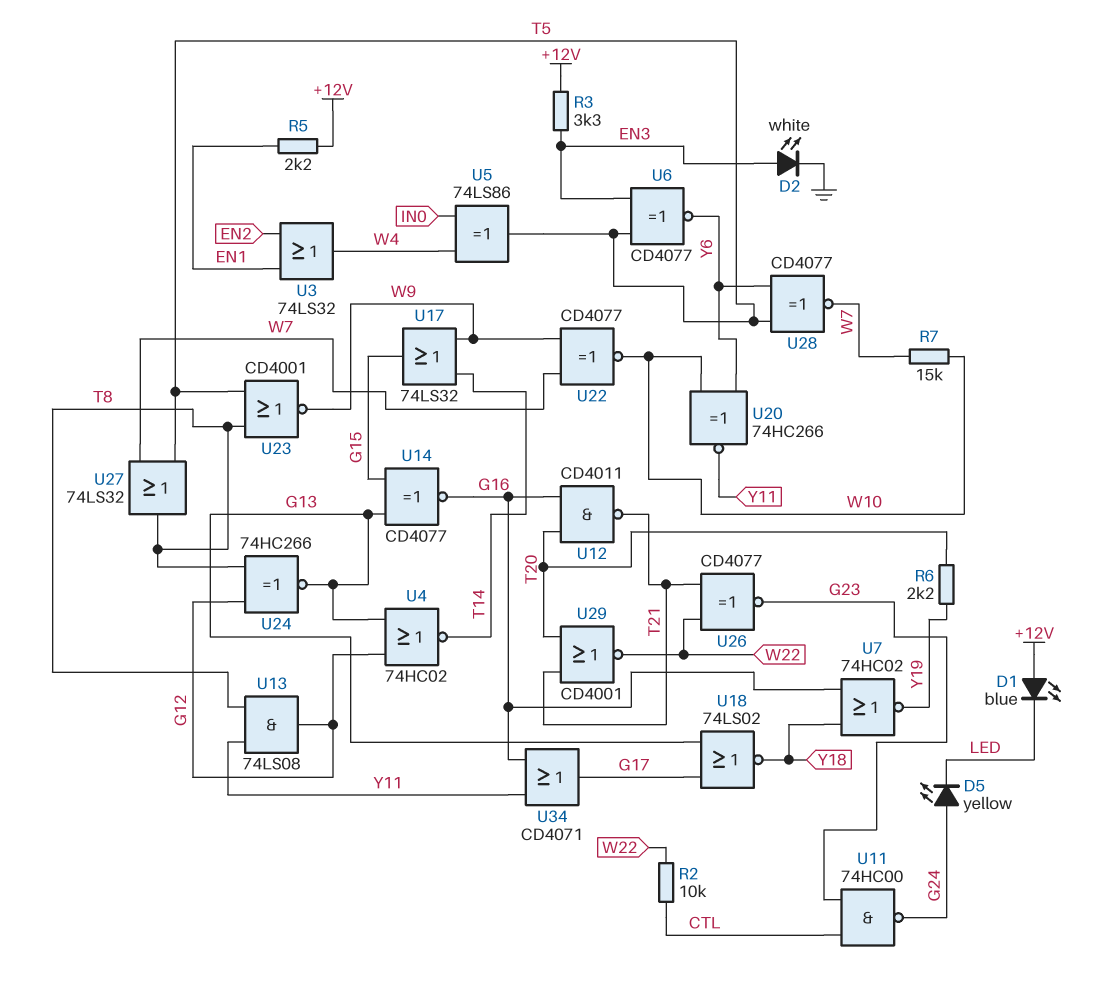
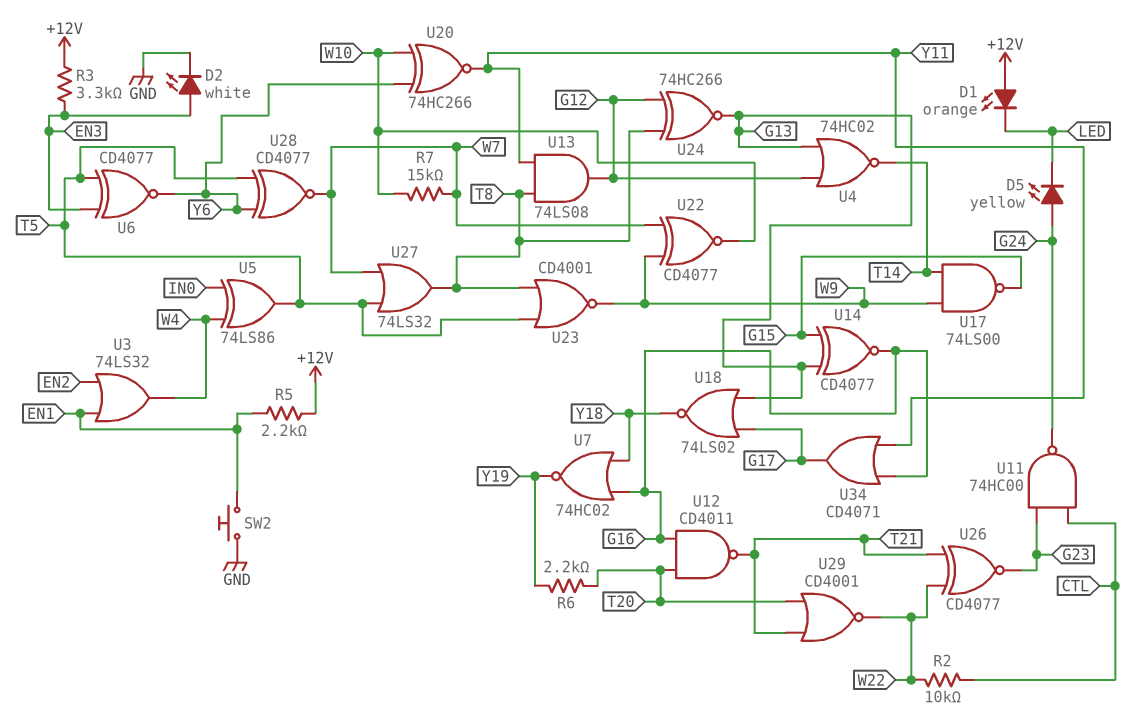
D1: LED blue (A +12V, K LED) -> LED orange (A +12V, K LED)
SW2: none -> button (EN1, GND)
U17: OR 74LS32 (in T14, in W9, out G15) -> NAND 74LS00 (in T14, in W9, out G15)

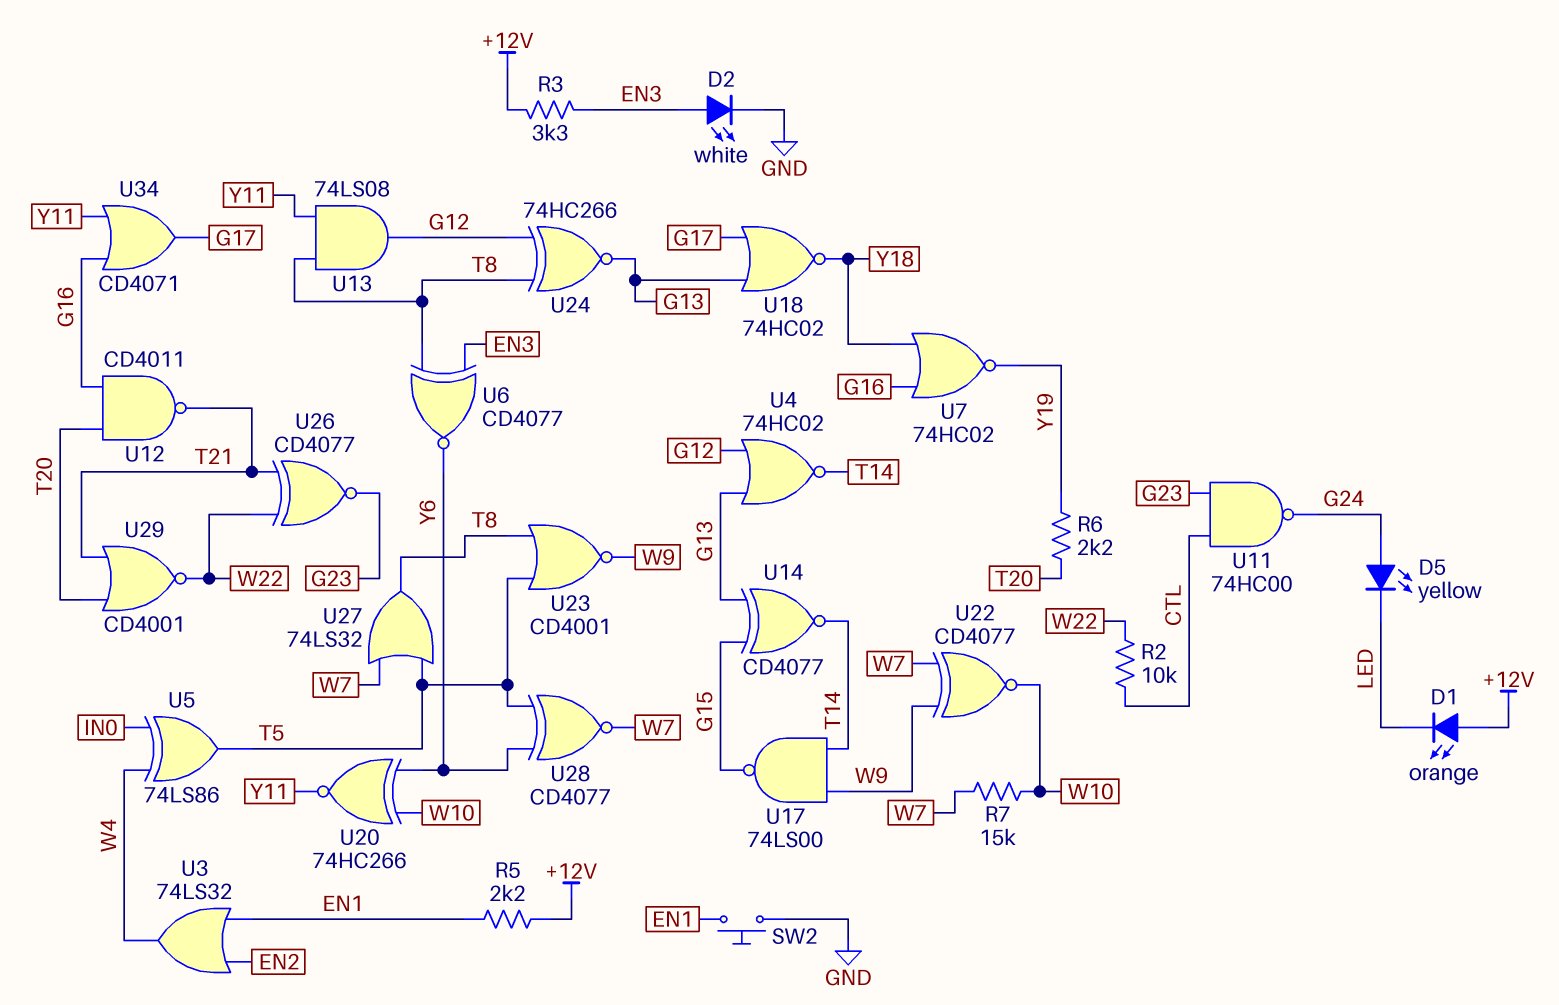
U6: XNOR CD4077 (in EN3, in T5, out Y6) -> XNOR CD4077 (in EN3, in T8, out Y6)
U14: XNOR CD4077 (in G13, in G15, out G16) -> XNOR CD4077 (in G13, in G15, out T14)
U18: NOR 74LS02 (in G13, in G17, out Y18) -> NOR 74HC02 (in G13, in G17, out Y18)

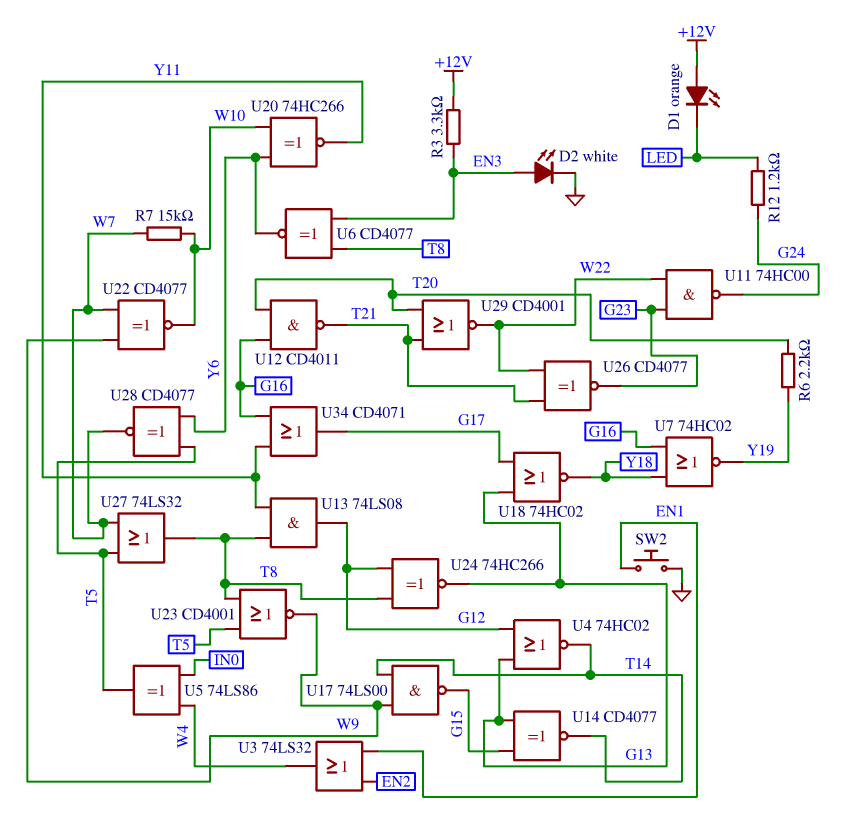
D5: LED yellow (A G24, K LED) -> none
R2: 10k (CTL, W22) -> none
R5: 2.2k (+12V, EN1) -> none
R12: none -> 1.2k (G24, LED)
U11: NAND 74HC00 (in CTL, in G23, out G24) -> NAND 74HC00 (in G23, in W22, out G24)

